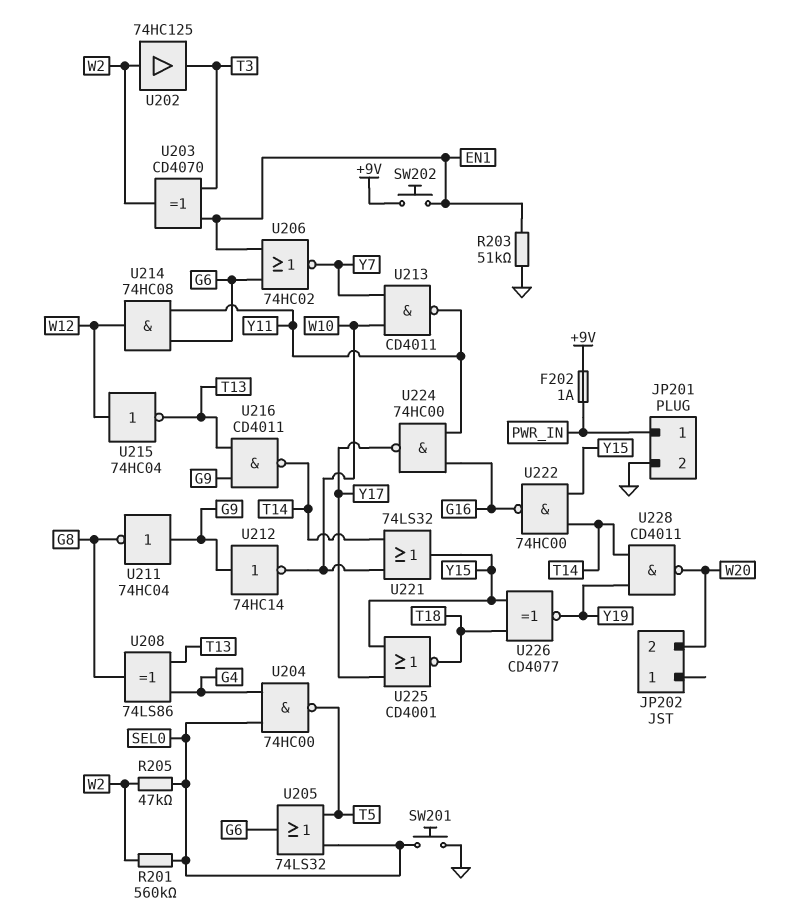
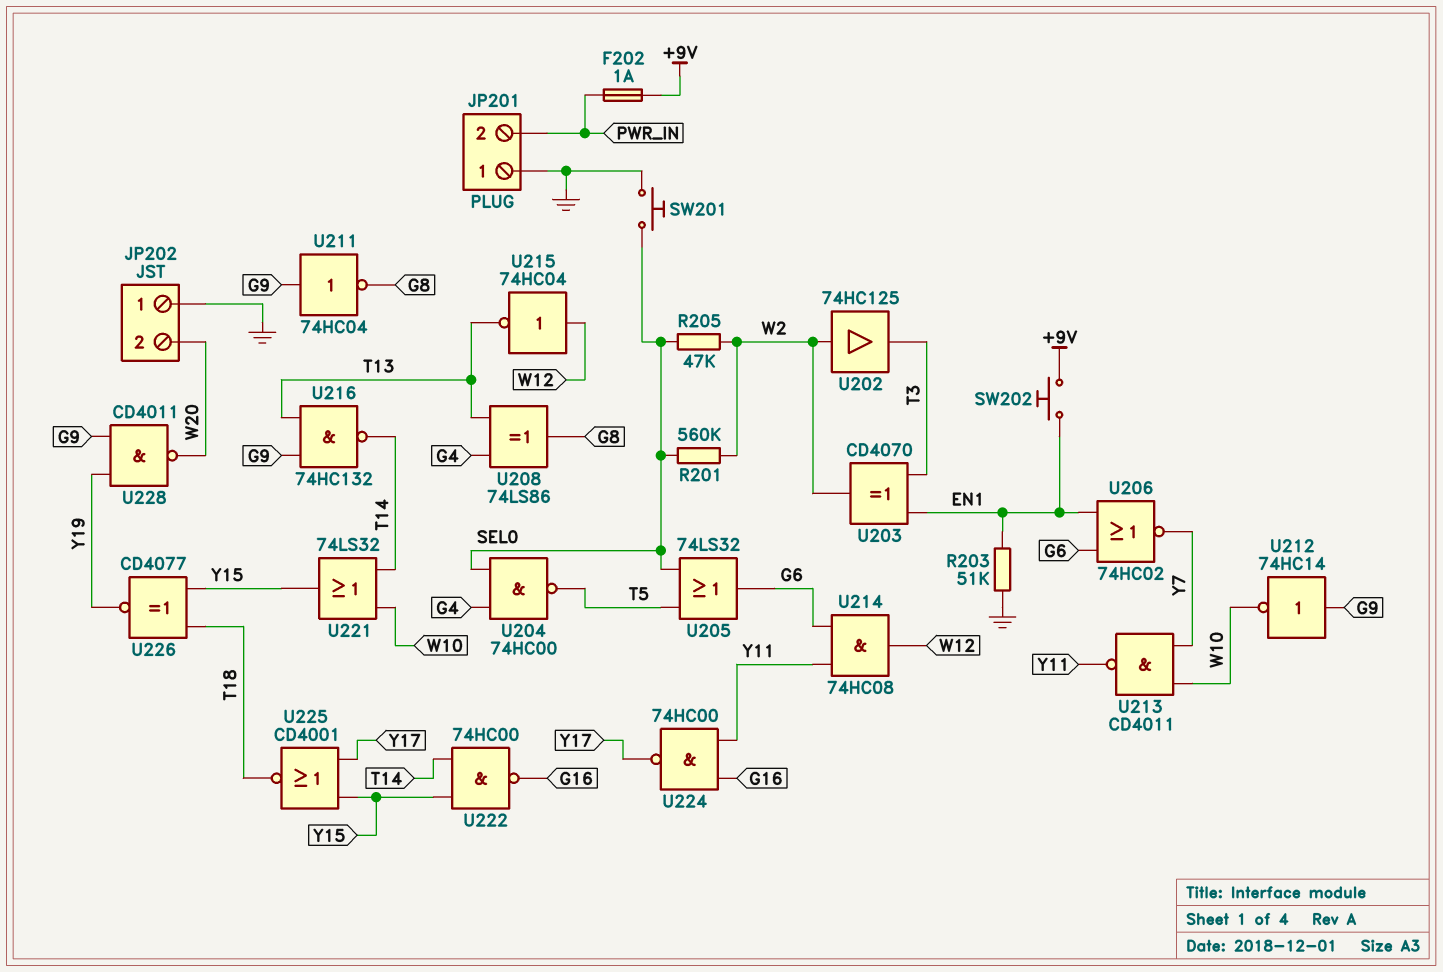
JP201 pin 1: PWR_IN -> GND
JP201 pin 2: GND -> PWR_IN
JP202 pin 1: none -> GND
U216: NAND CD4011 (in G9, in T13, out T14) -> NAND 74HC132 (in G9, in T13, out T14)
U228: NAND CD4011 (in T14, in Y19, out W20) -> NAND CD4011 (in G9, in Y19, out W20)

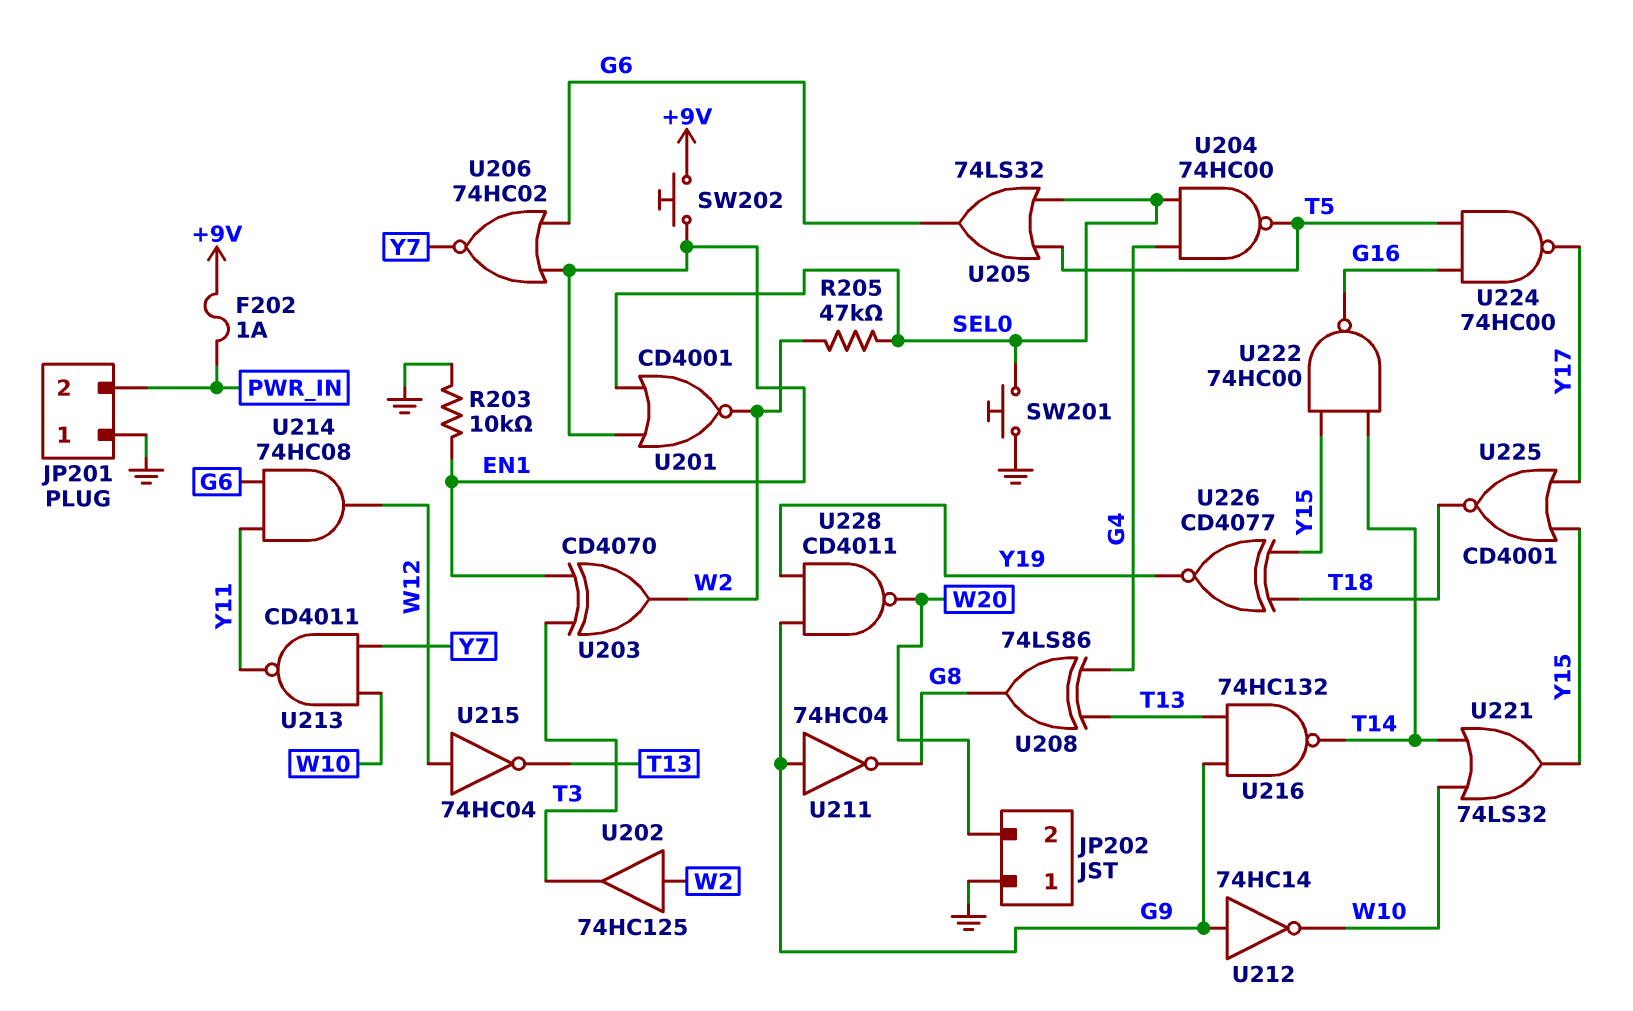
R201: 560k (SEL0, W2) -> none
R203: 51k (EN1, GND) -> 10k (EN1, GND)
U201: none -> NOR CD4001 (in EN1, in SEL0, out W2)
U224: NAND 74HC00 (in G16, in Y11, out Y17) -> NAND 74HC00 (in G16, in T5, out Y17)

